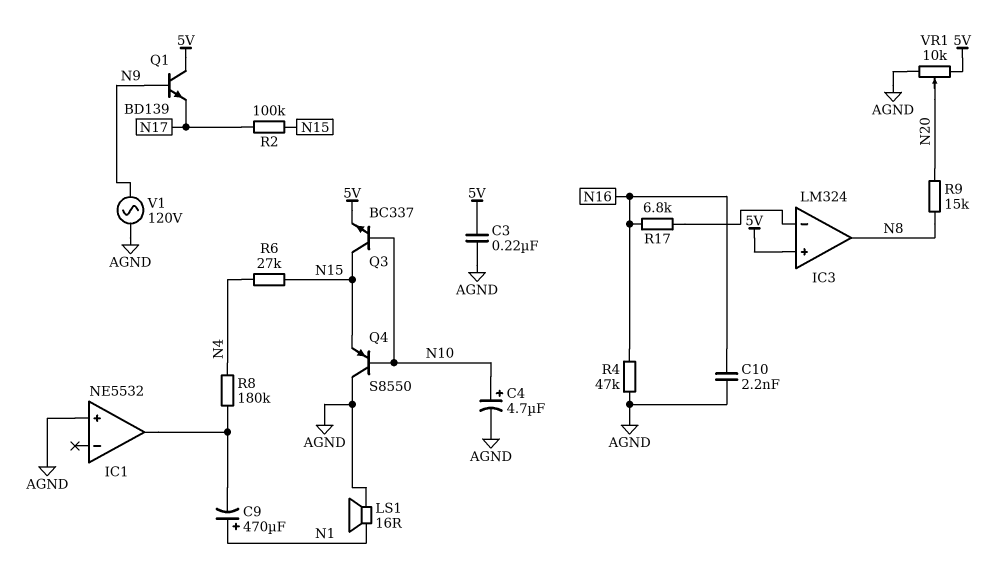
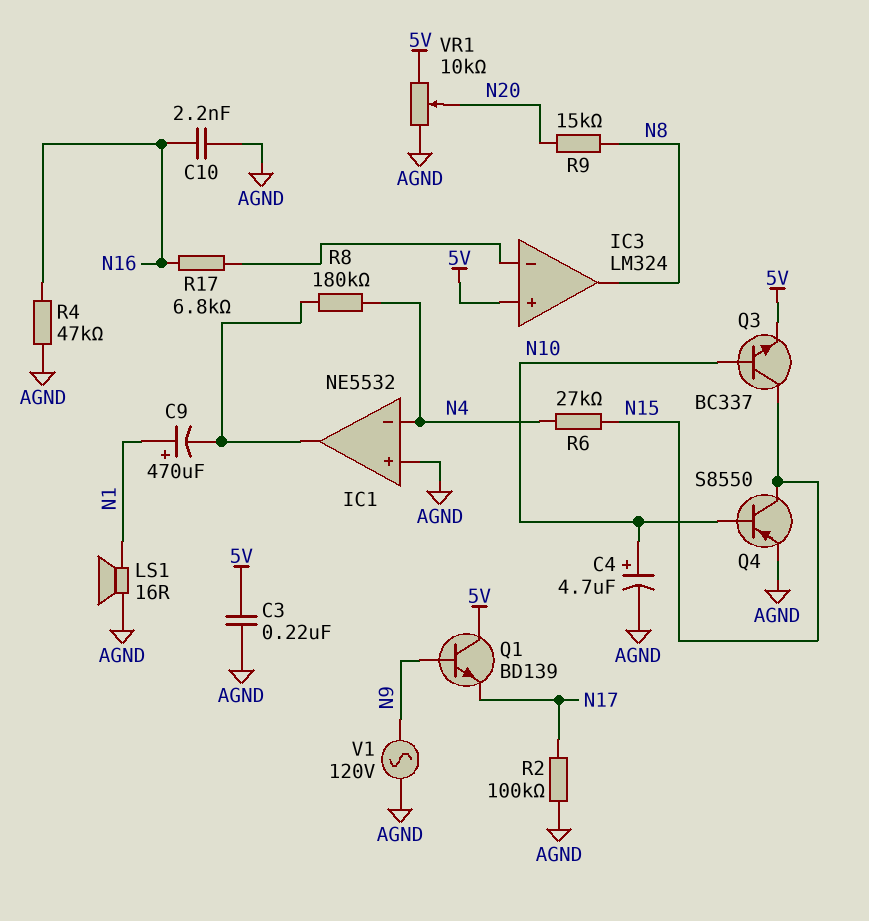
IC1 pin in-: none -> N4
Q4: PNP S8550 (B N10, C AGND, E N15) -> PNP S8550 (B N10, C N15, E AGND)
R2: 100k (N15, N17) -> 100k (AGND, N17)

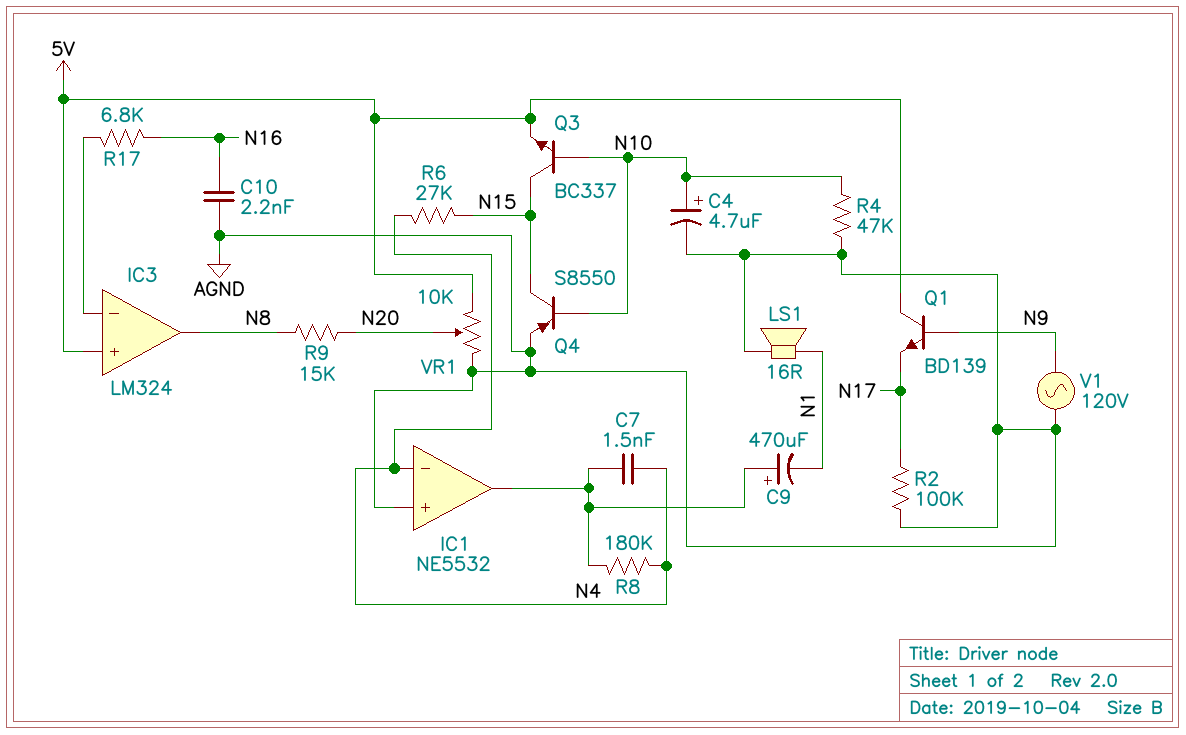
C3: 220nF (5V, AGND) -> none
C7: none -> 1.5nF (IC1/out, N4)
C9: 470uF (plus N1, minus IC1/out) -> 470uF (plus IC1/out, minus N1)
R4: 47k (AGND, N16) -> 47k (AGND, N10)

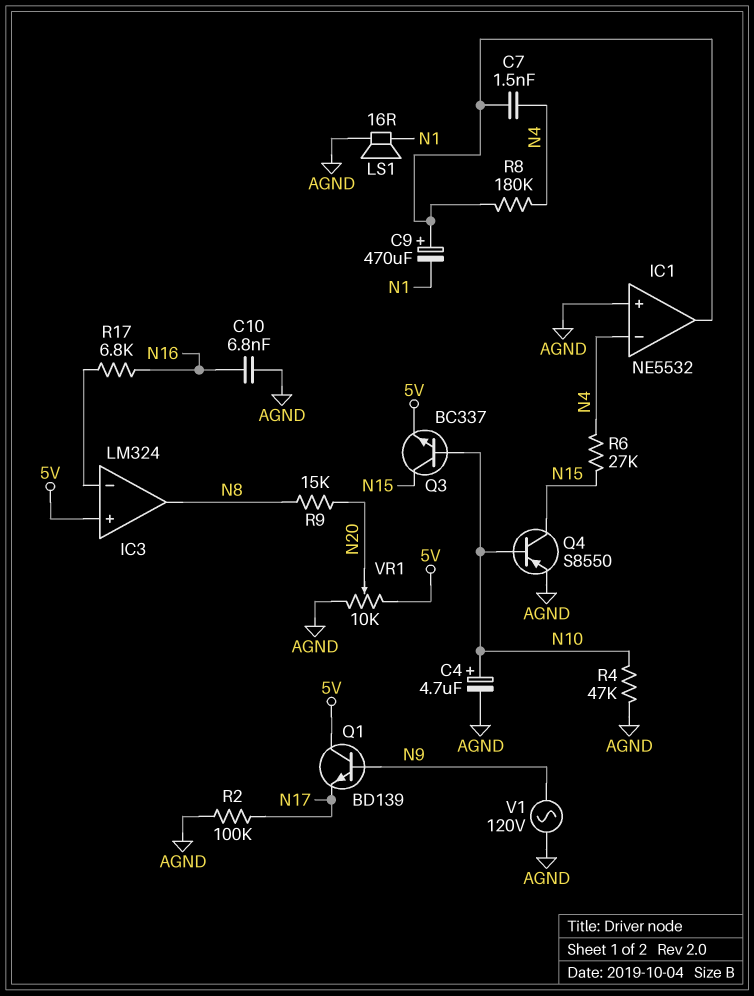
C10: 2.2nF (AGND, N16) -> 6.8nF (AGND, N16)

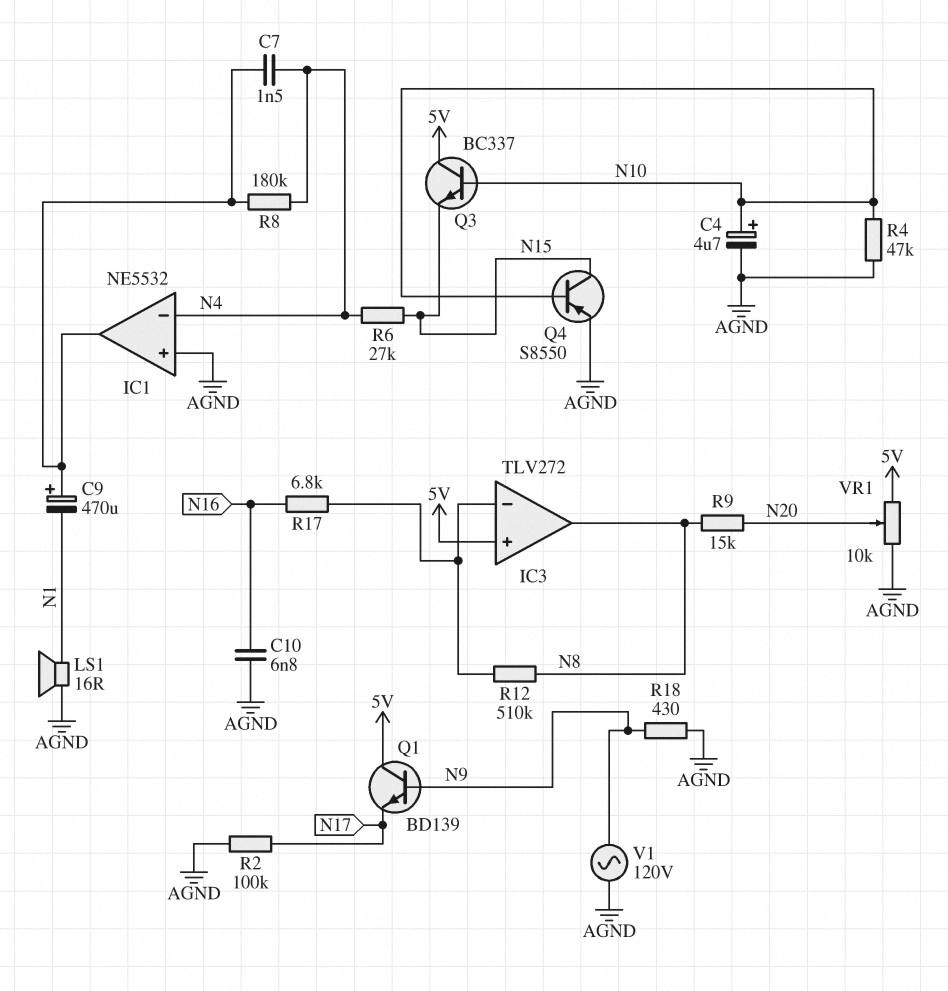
IC3: LM324 -> TLV272
Q3: NPN BC337 (B N10, C N15, E 5V) -> NPN BC337 (B N10, C 5V, E N15)
R12: none -> 510k (IC3/in-, N8)
R18: none -> 430 (AGND, N9)

